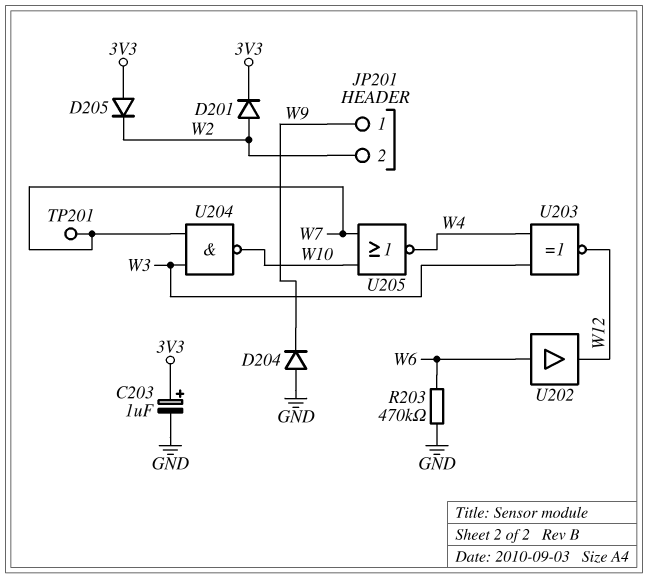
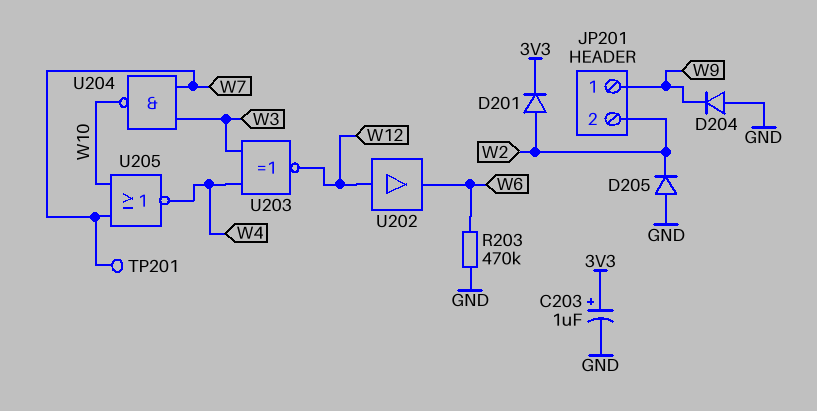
D205: diode (A 3V3, K W2) -> diode (A GND, K W2)
U202: buffer (in W6, out W12) -> buffer (in W12, out W6)

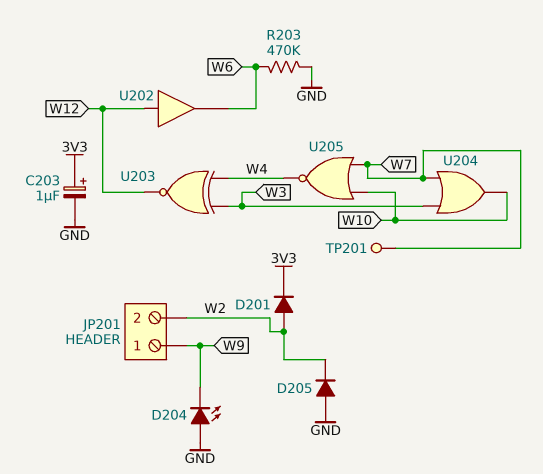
D204: diode (A GND, K W9) -> LED (A GND, K W9)
U204: NAND (in W3, in W7, out W10) -> OR (in W3, in W7, out W10)

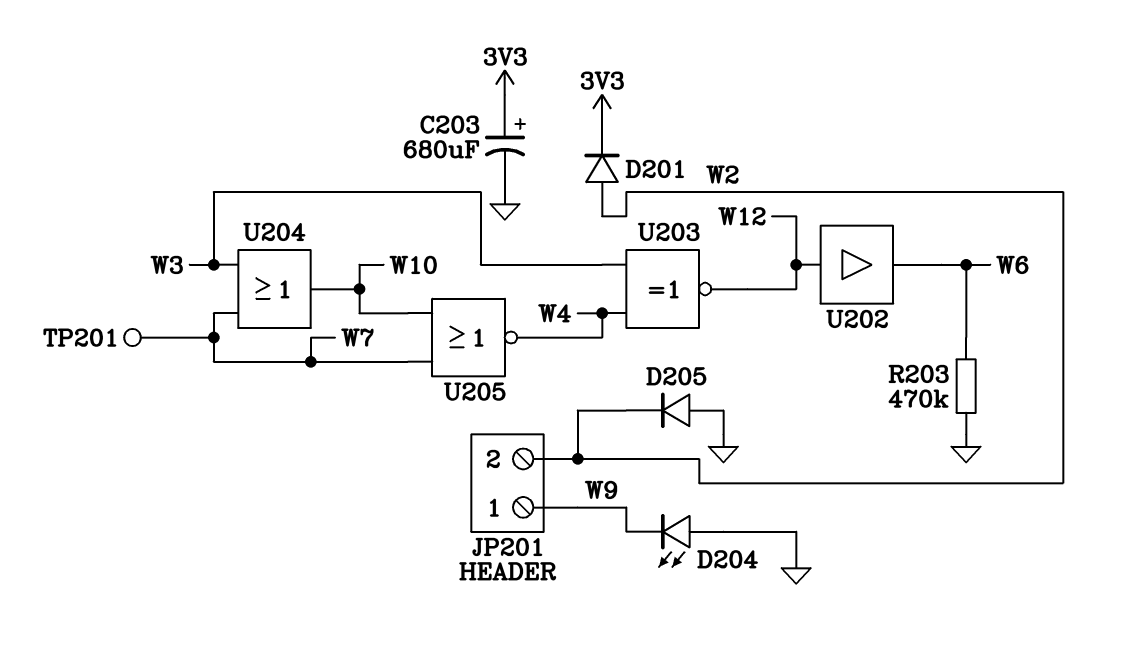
C203: 1uF (plus 3V3, minus GND) -> 680uF (plus 3V3, minus GND)

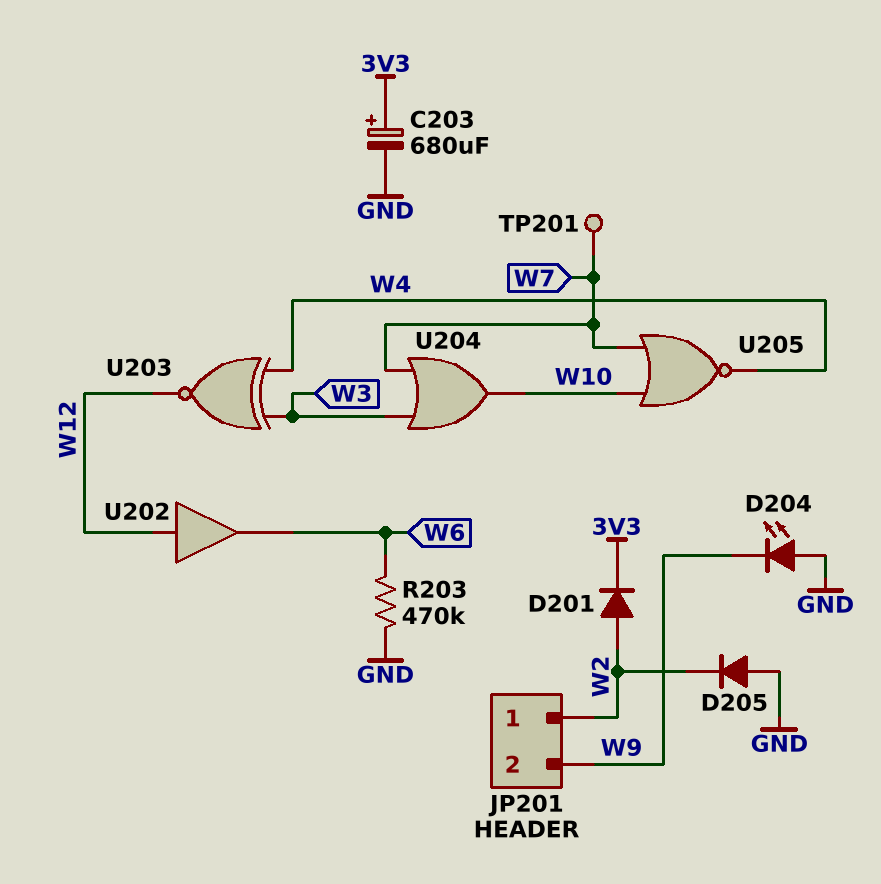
JP201 pin 1: W9 -> W2
JP201 pin 2: W2 -> W9

